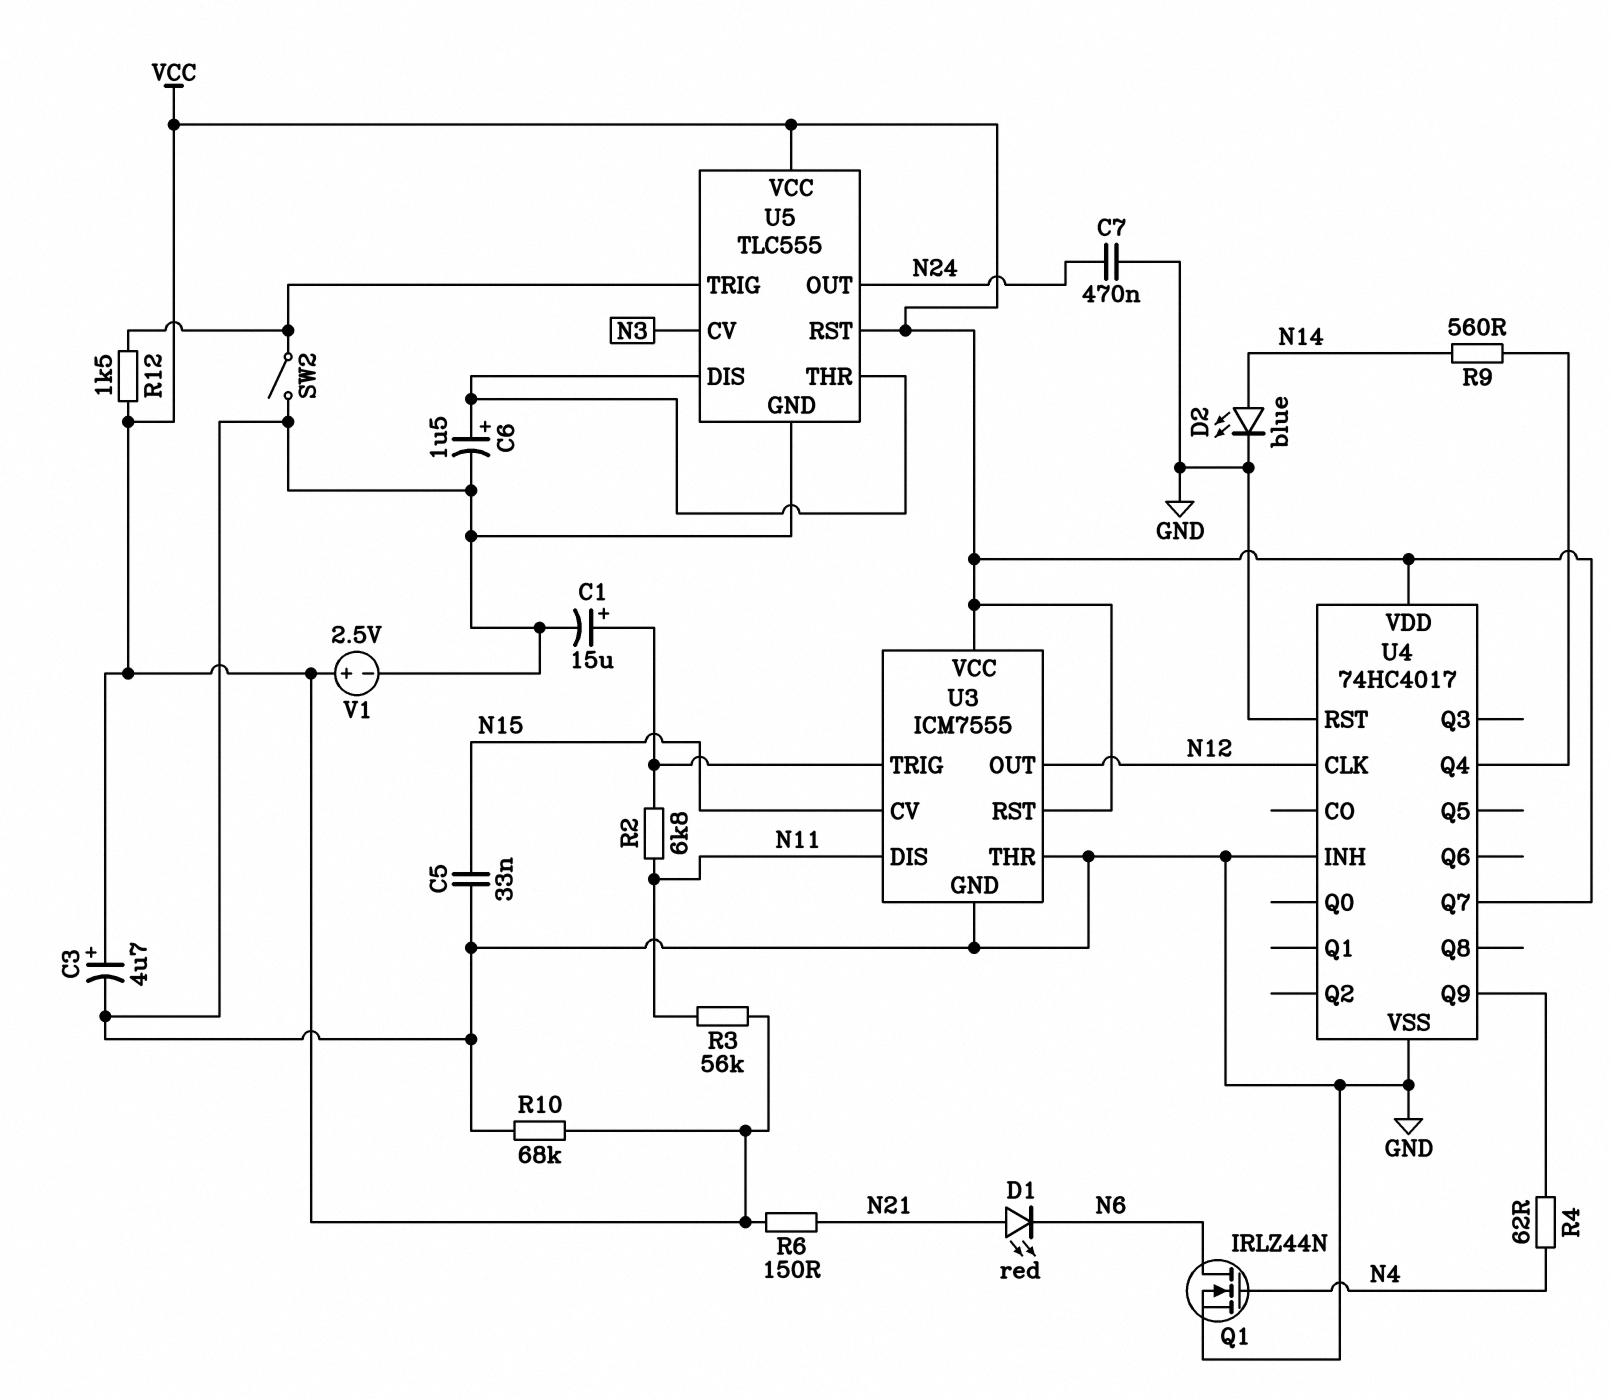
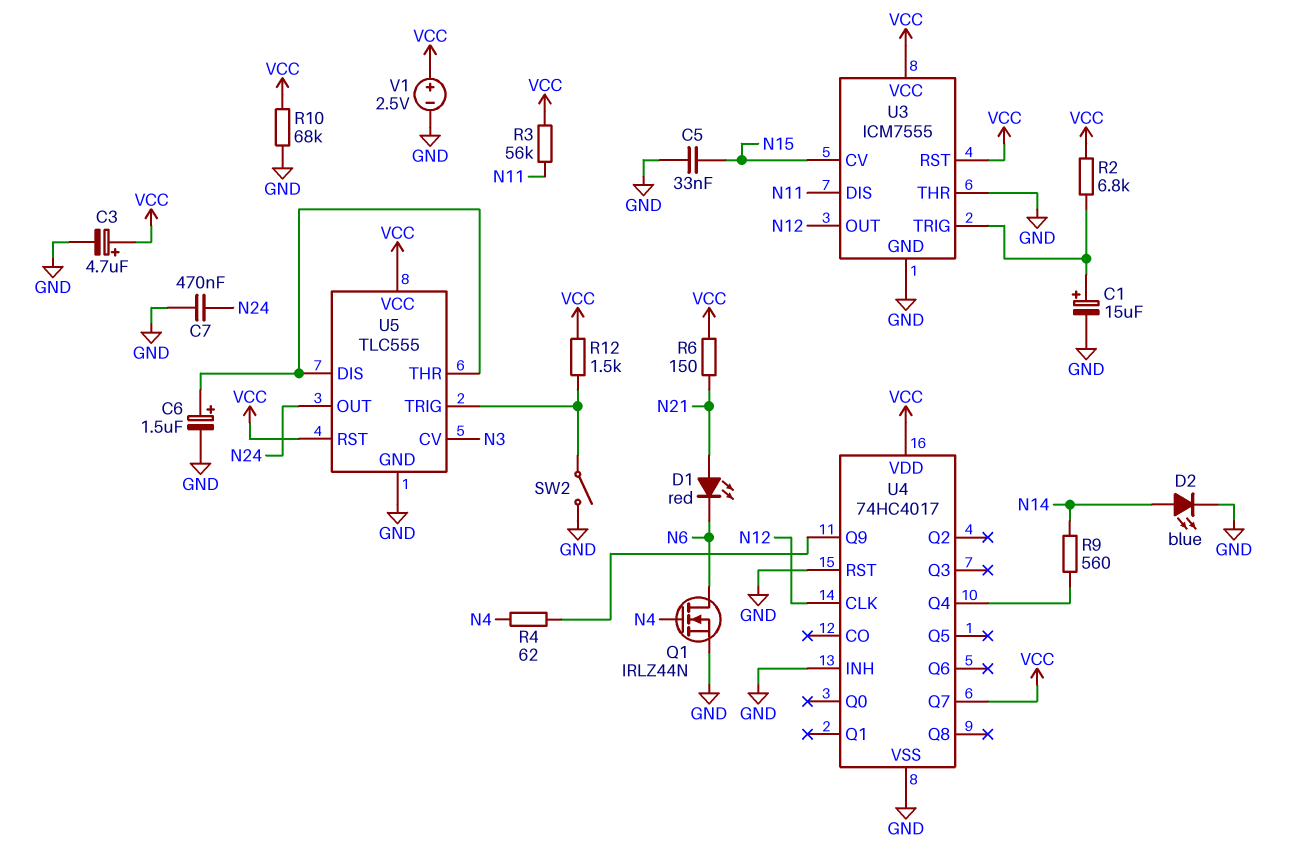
R2: 6.8k (N11, U3/TRIG) -> 6.8k (U3/TRIG, VCC)

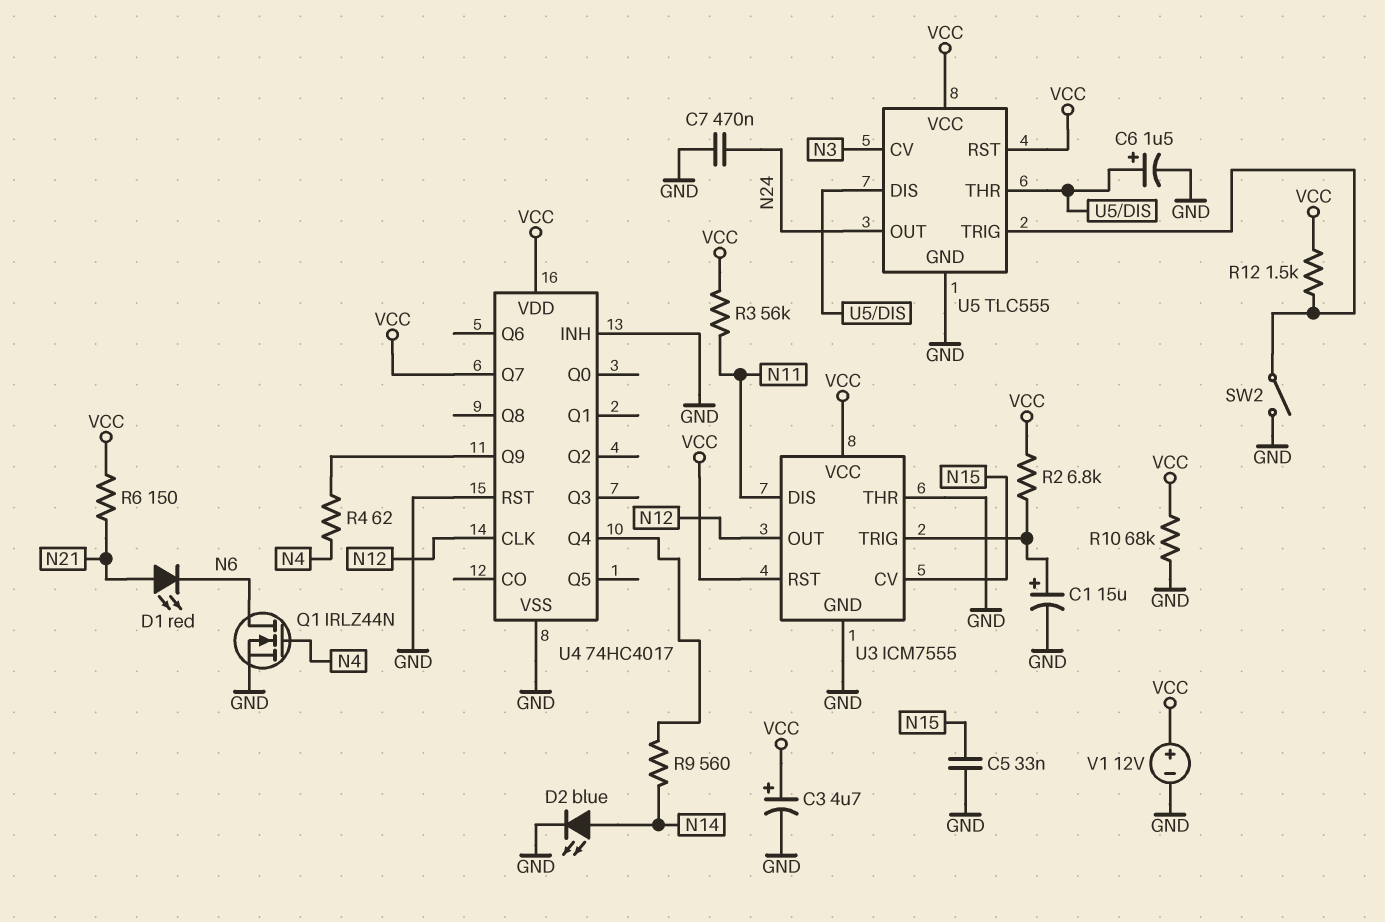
V1: 2.5V (plus VCC, minus GND) -> 12V (plus VCC, minus GND)

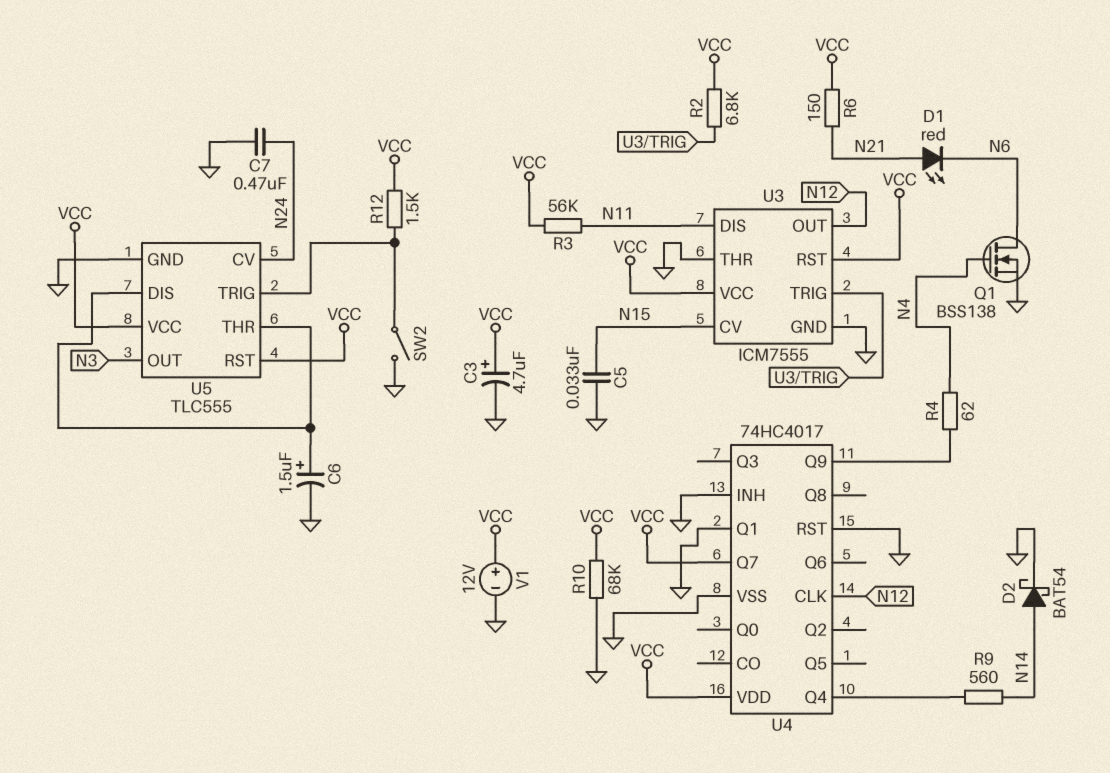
C1: 15uF (plus U3/TRIG, minus GND) -> none
D2: LED blue (A N14, K GND) -> schottky BAT54 (A N14, K GND)
Q1: NMOS IRLZ44N (G N4, D N6, S GND) -> NMOS BSS138 (G N4, D N6, S GND)
U4 pin Q1: none -> GND
U5 pin CV: N3 -> N24
U5 pin OUT: N24 -> N3

